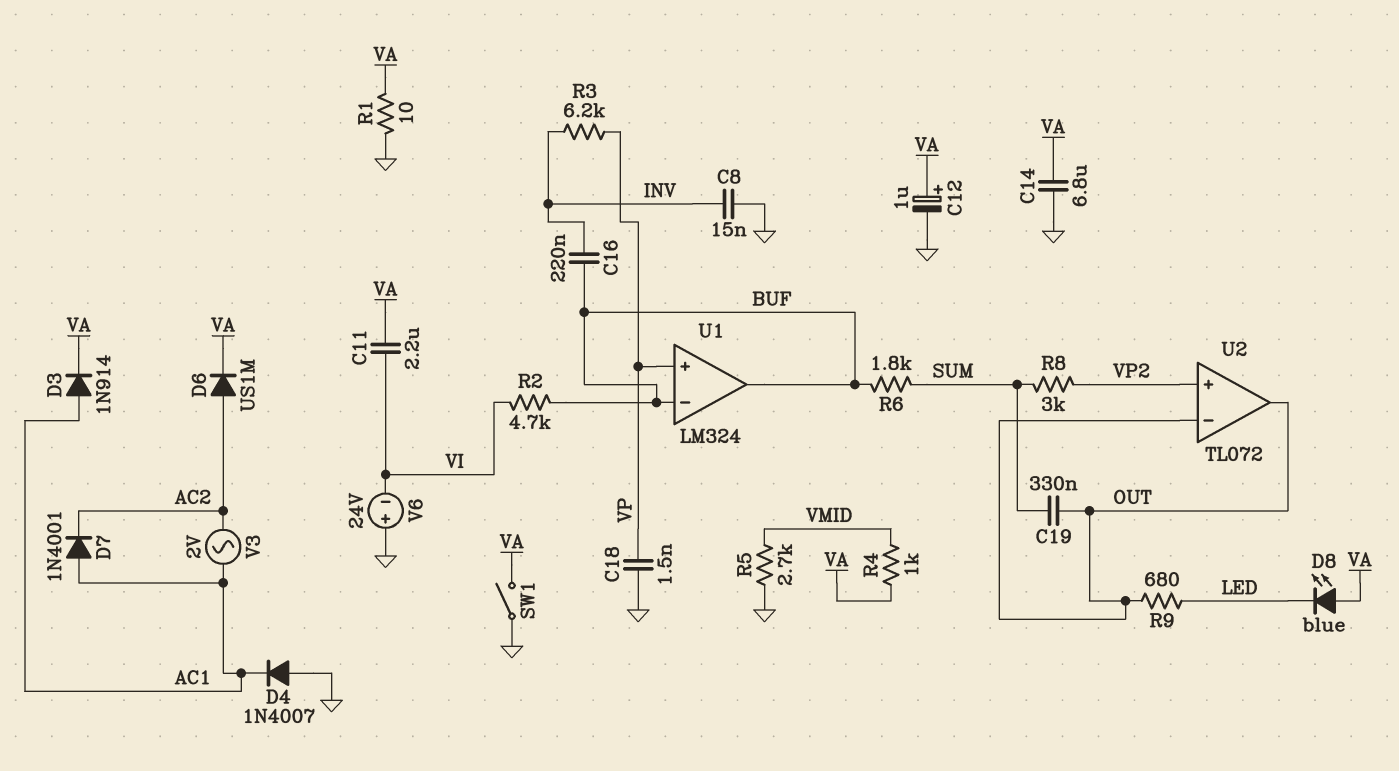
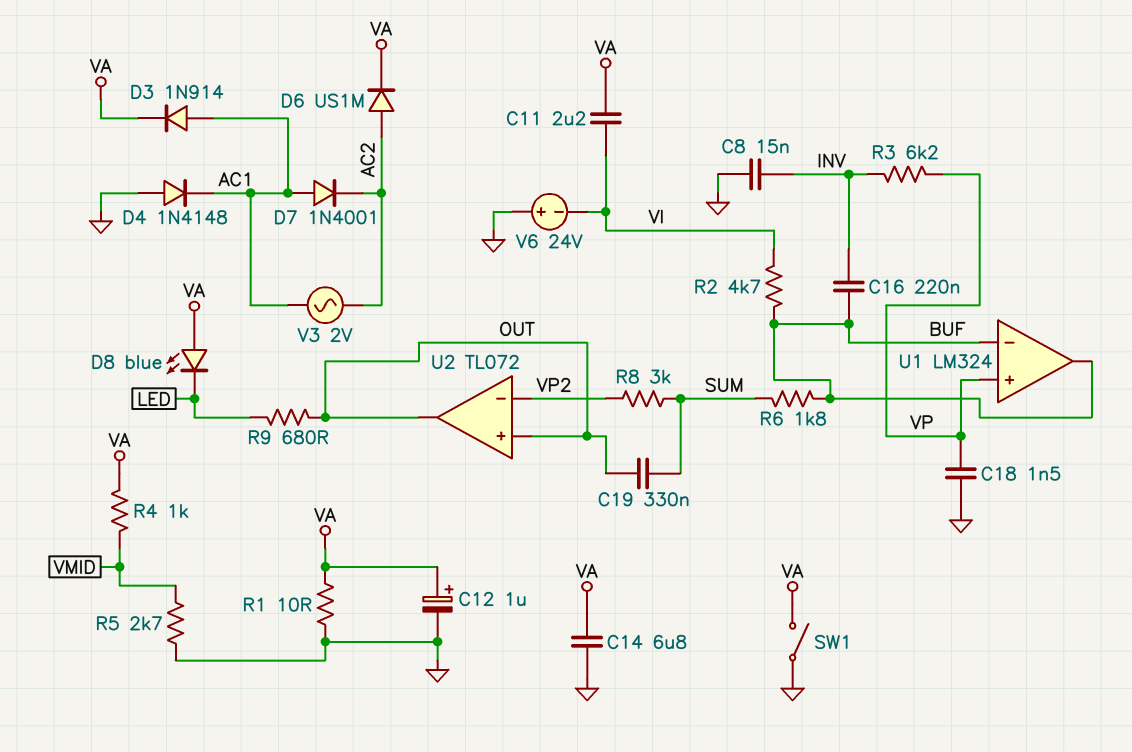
D4: diode 1N4007 (A GND, K AC1) -> diode 1N4148 (A GND, K AC1)
U2 pin in+: VP2 -> OUT
U2 pin in-: OUT -> VP2

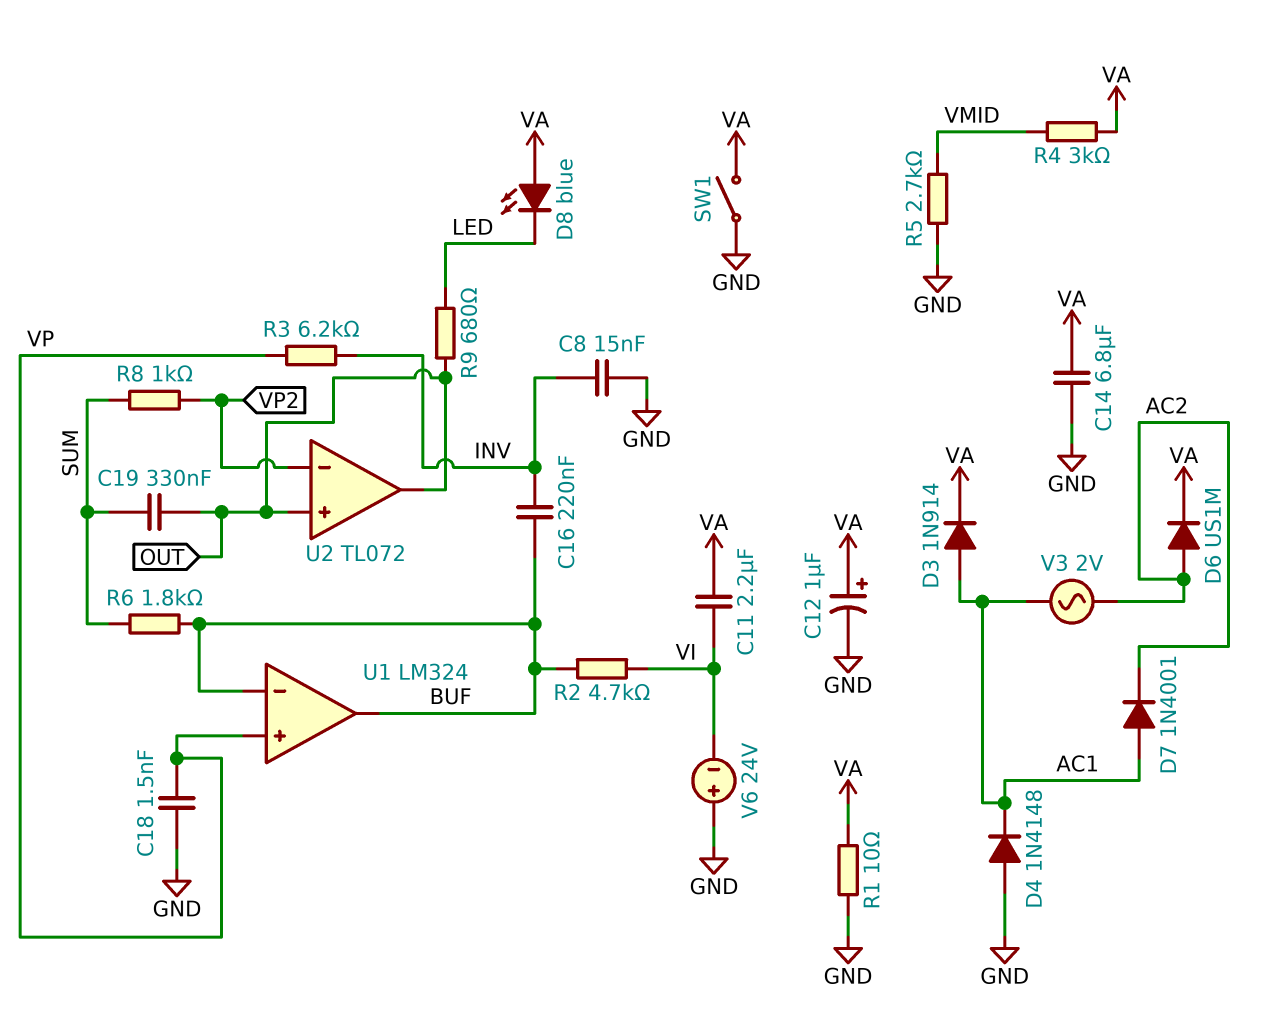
R4: 1k (VA, VMID) -> 3k (VA, VMID)
R8: 3k (SUM, VP2) -> 1k (SUM, VP2)

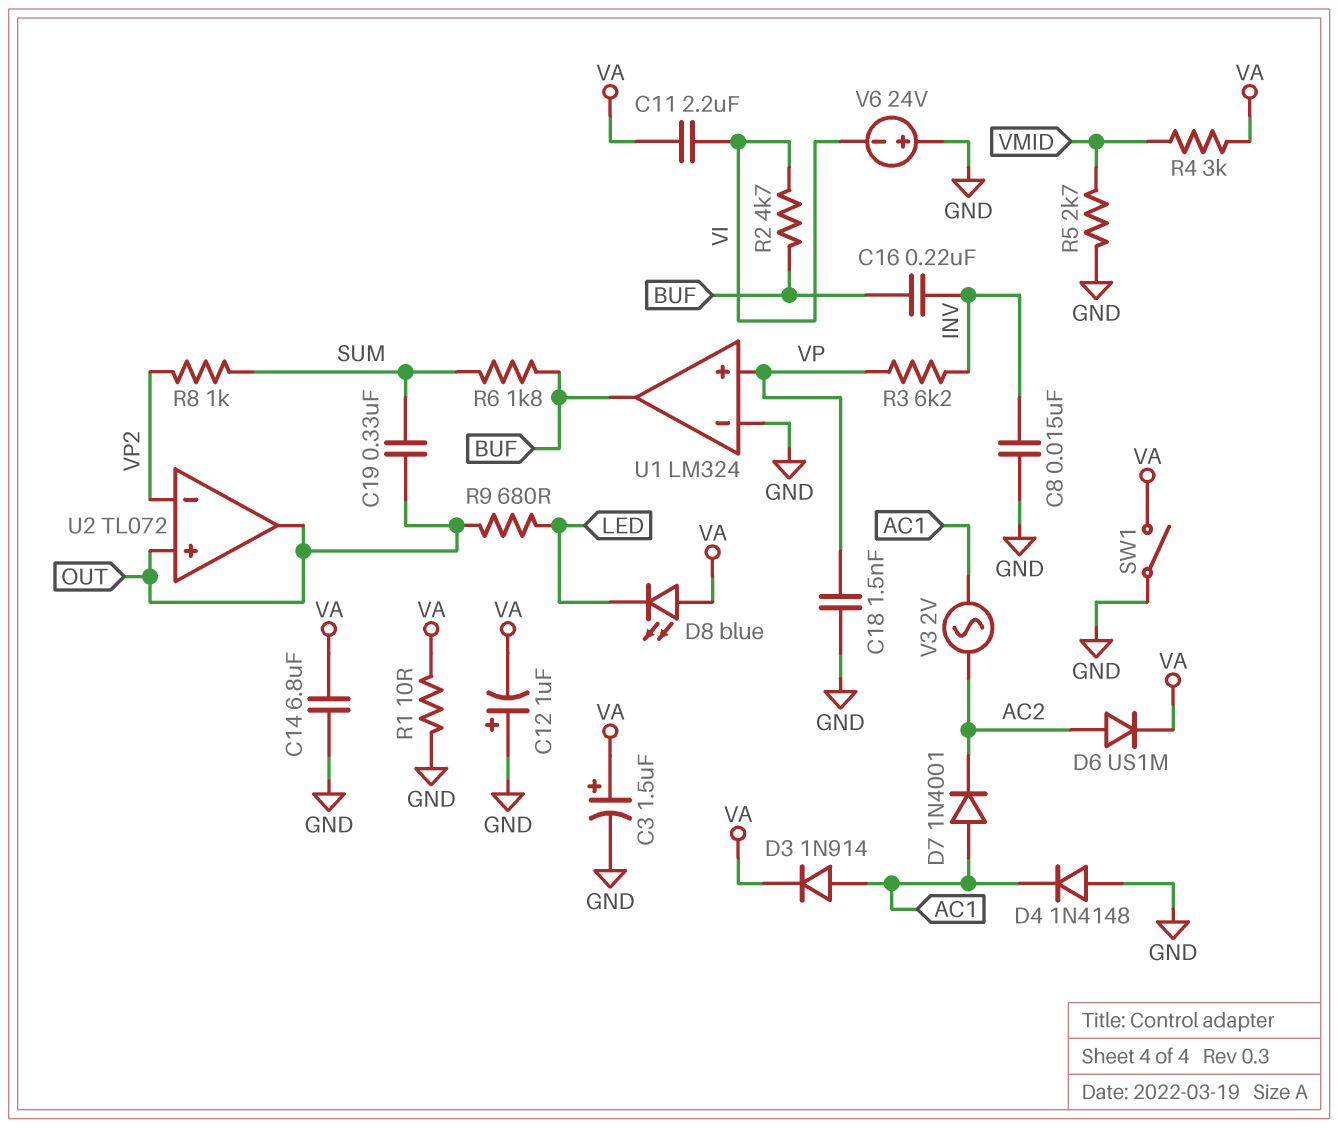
C3: none -> 1.5uF (plus VA, minus GND)
C12: 1uF (plus VA, minus GND) -> 1uF (plus GND, minus VA)
U1 pin in-: BUF -> GND

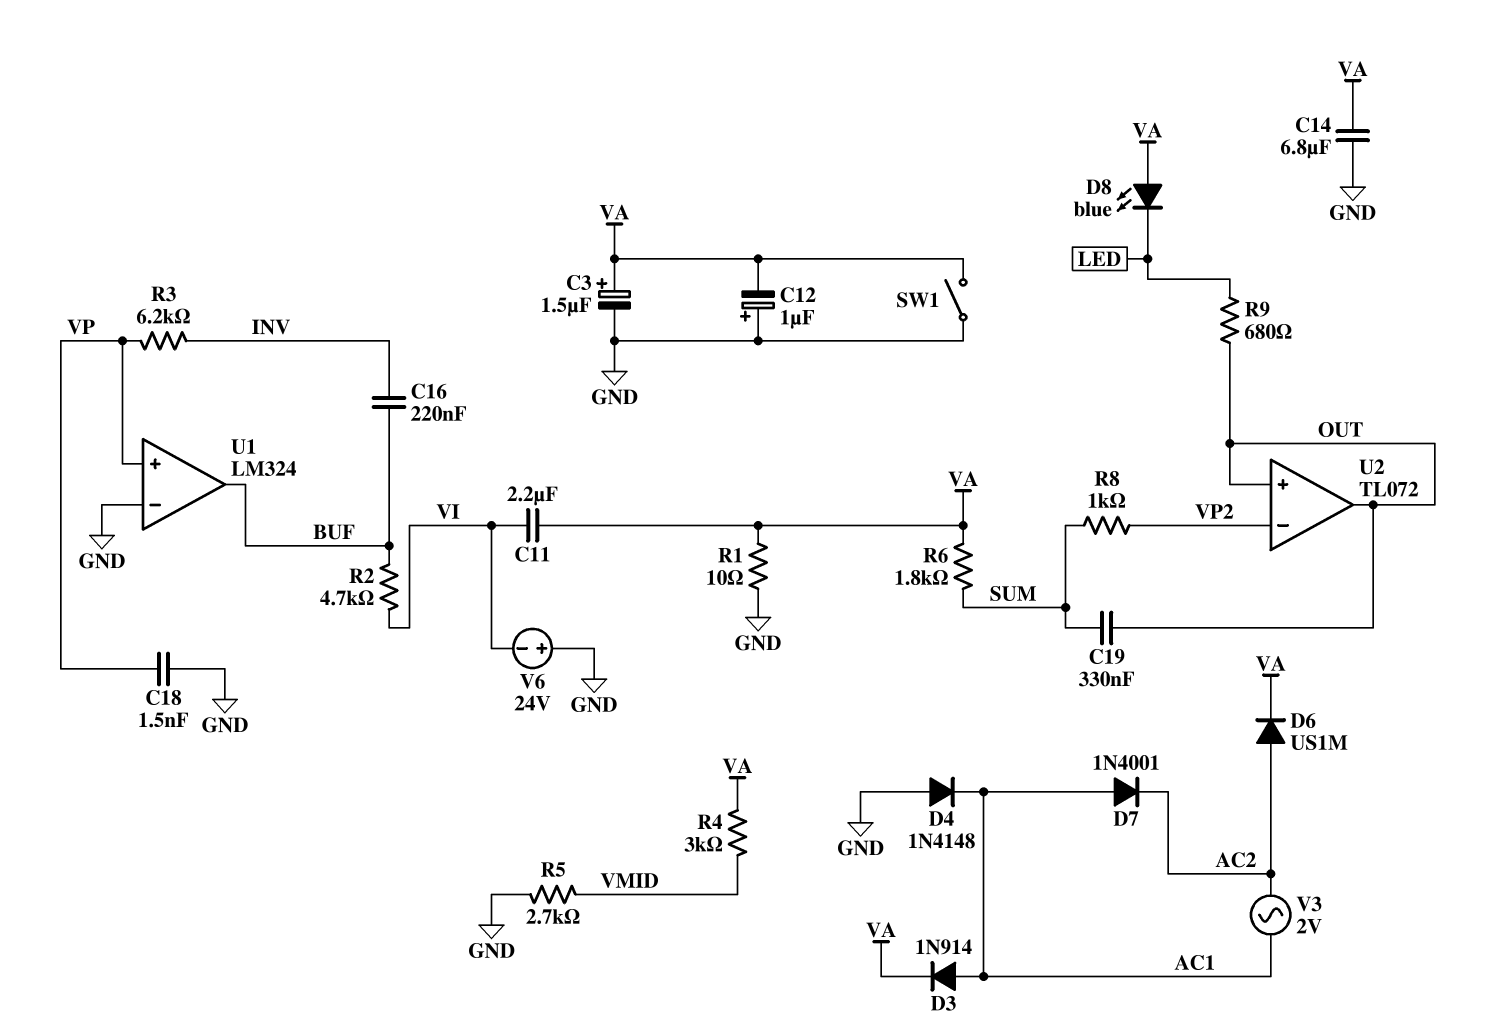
C8: 15nF (GND, INV) -> none
R6: 1.8k (BUF, SUM) -> 1.8k (SUM, VA)

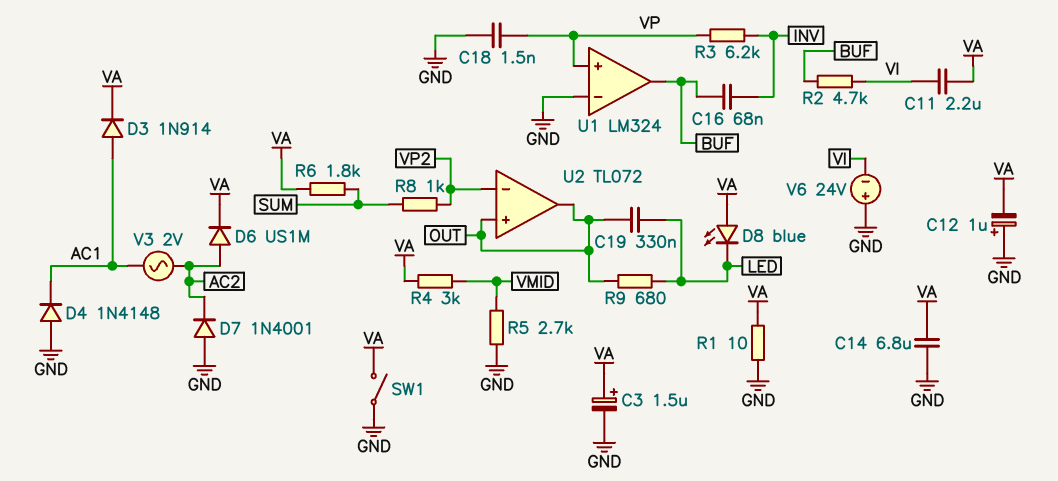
C16: 220nF (BUF, INV) -> 68nF (BUF, INV)
C19: 330nF (OUT, SUM) -> 330nF (LED, OUT)
D7: diode 1N4001 (A AC1, K AC2) -> diode 1N4001 (A GND, K AC2)

